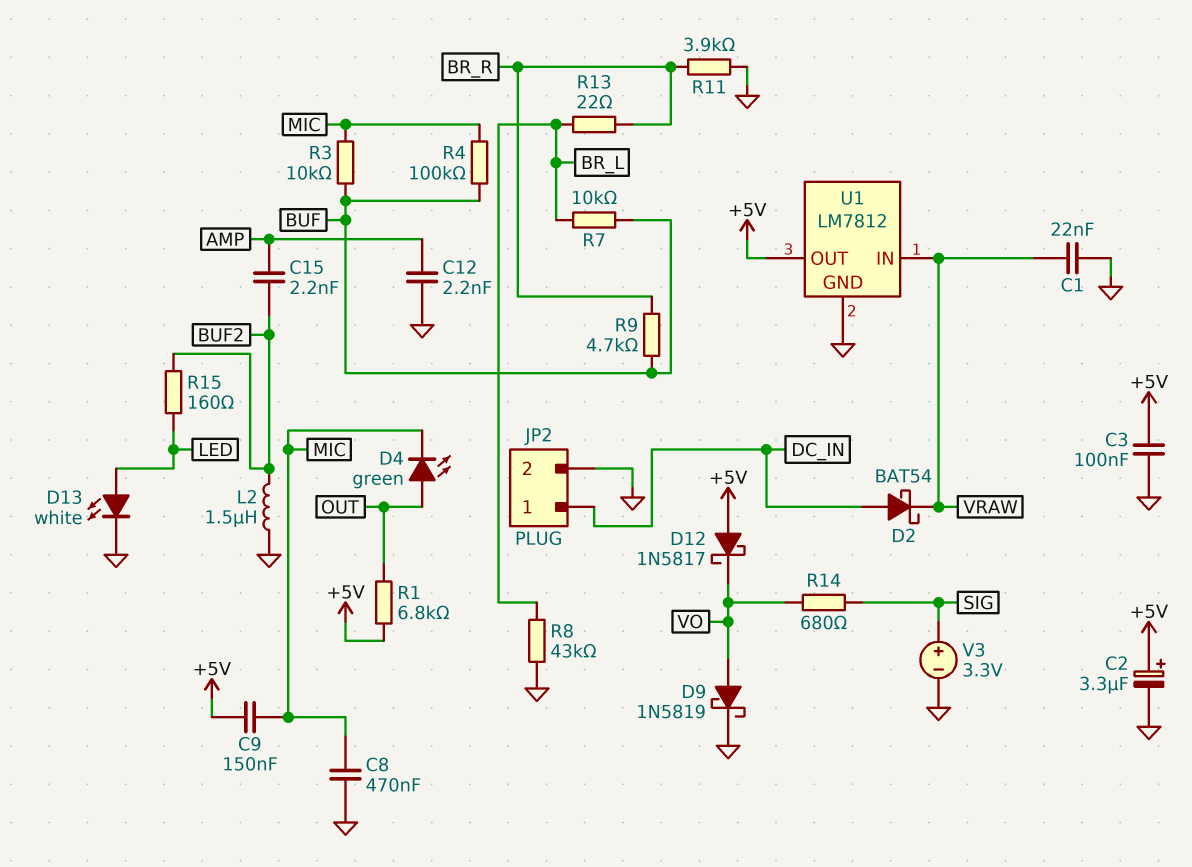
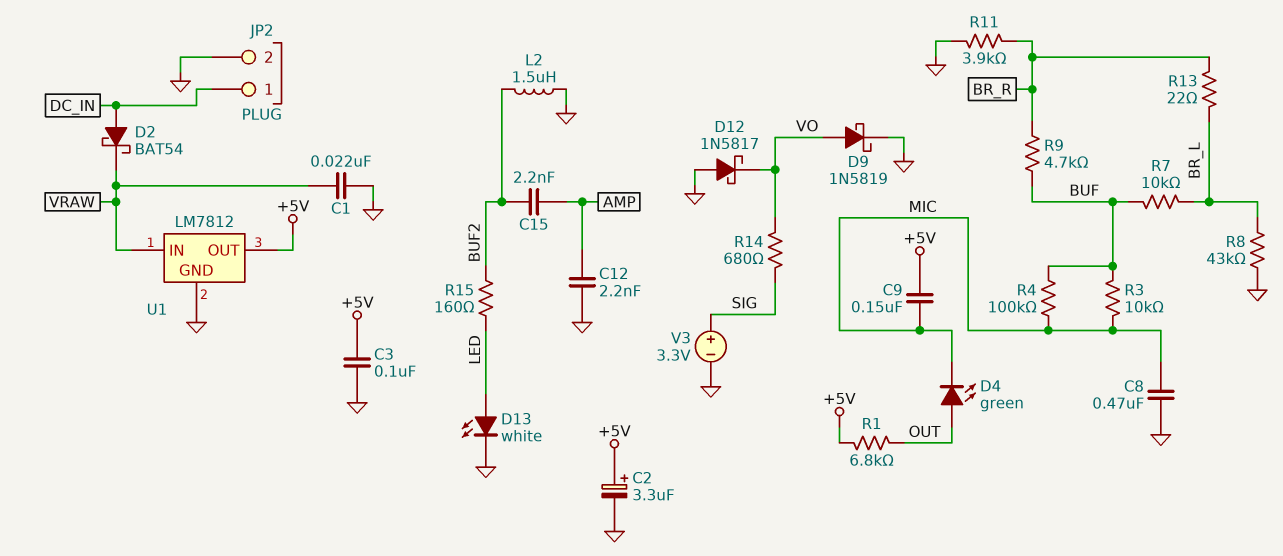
D12: schottky 1N5817 (A +5V, K VO) -> schottky 1N5817 (A GND, K VO)

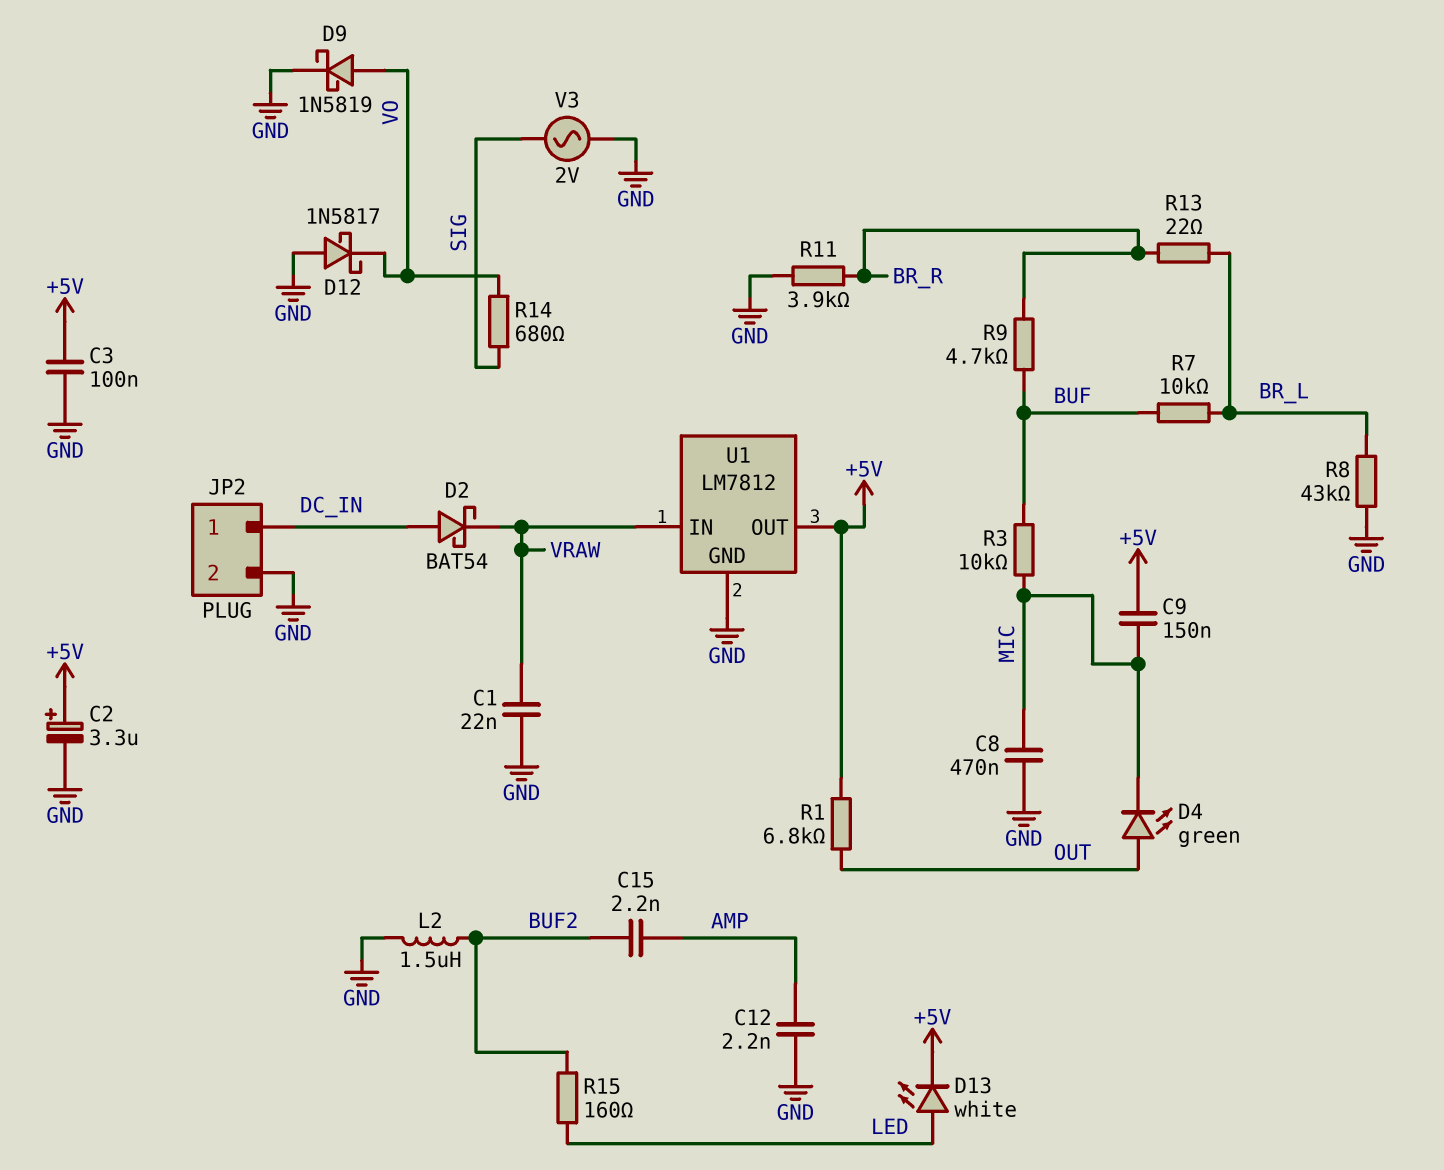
D13: LED white (A LED, K GND) -> LED white (A LED, K +5V)
R4: 100k (BUF, MIC) -> none
V3: 3.3V (plus SIG, minus GND) -> AC 2V (GND, SIG)

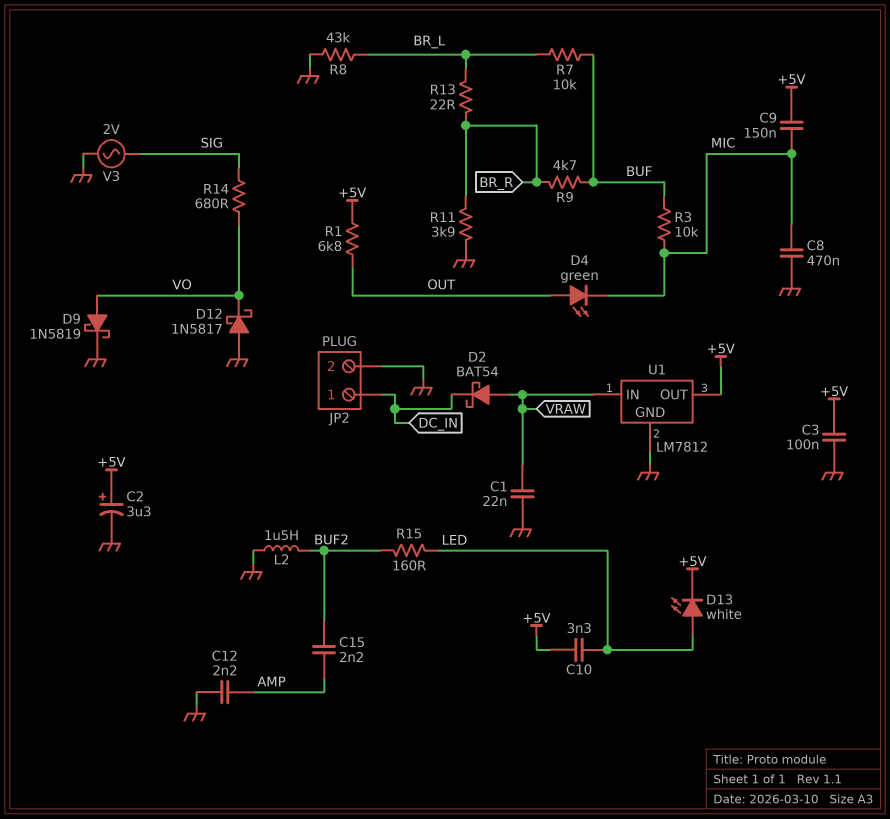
C10: none -> 3.3nF (+5V, LED)
D2: schottky BAT54 (A DC_IN, K VRAW) -> schottky BAT54 (A VRAW, K DC_IN)

